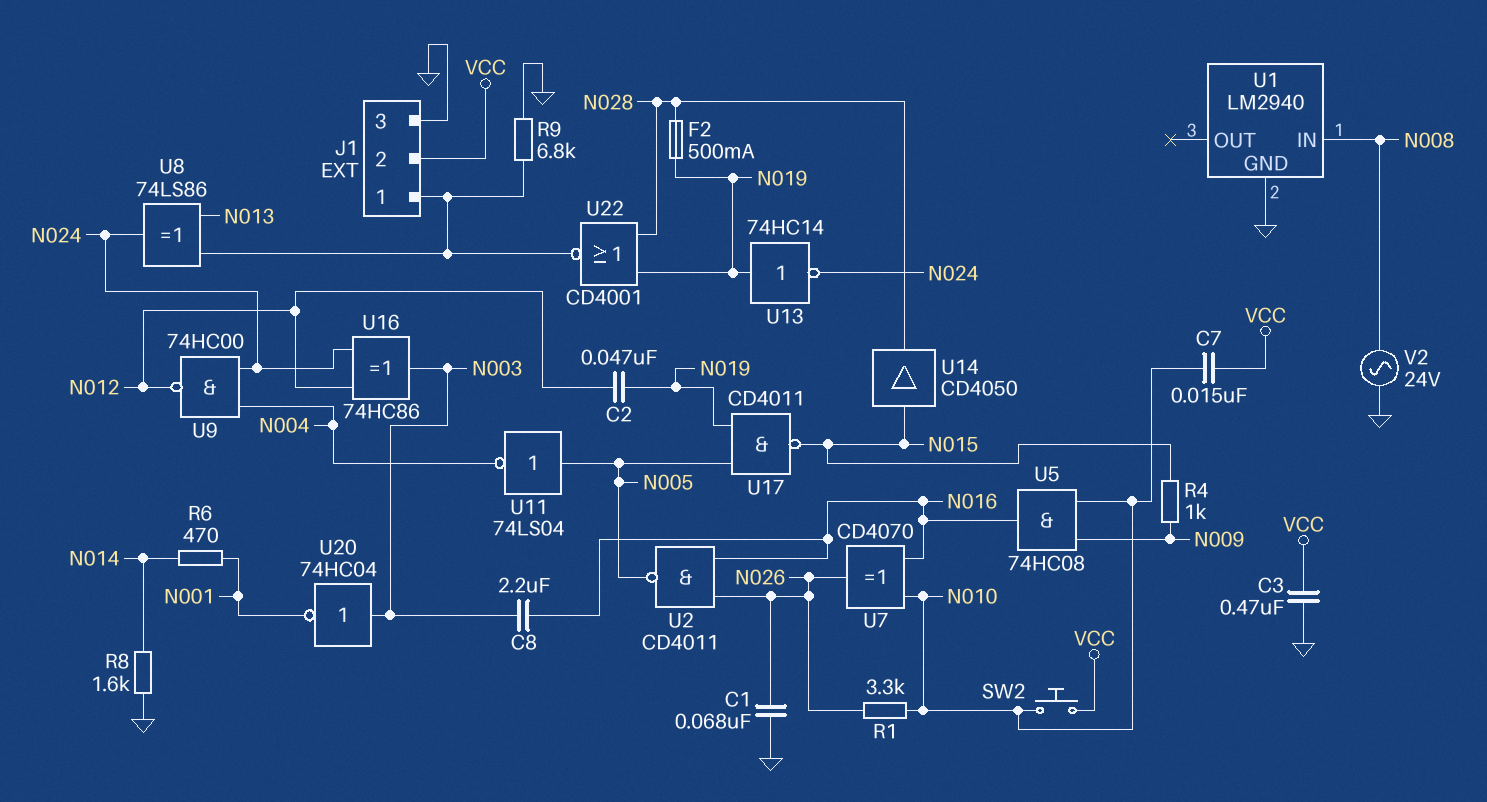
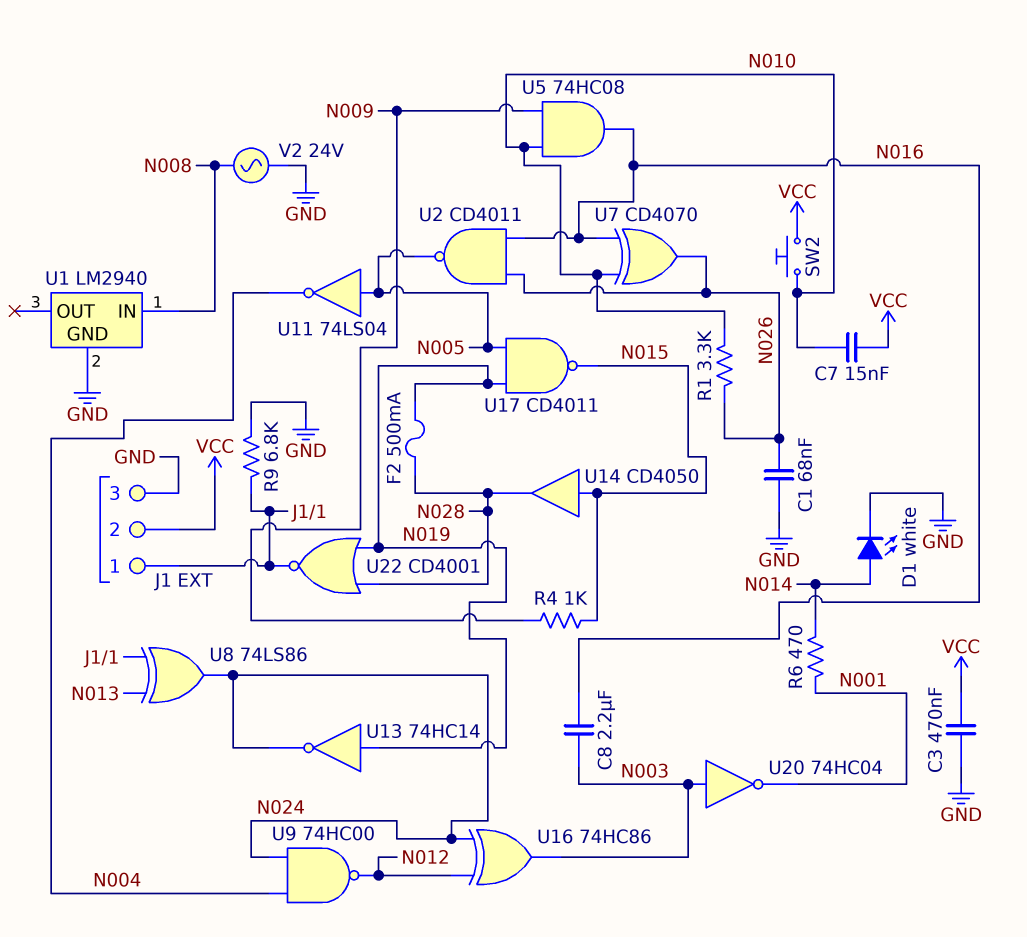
C2: 47nF (N012, N019) -> none
D1: none -> LED white (A N014, K GND)
R8: 1.6k (GND, N014) -> none

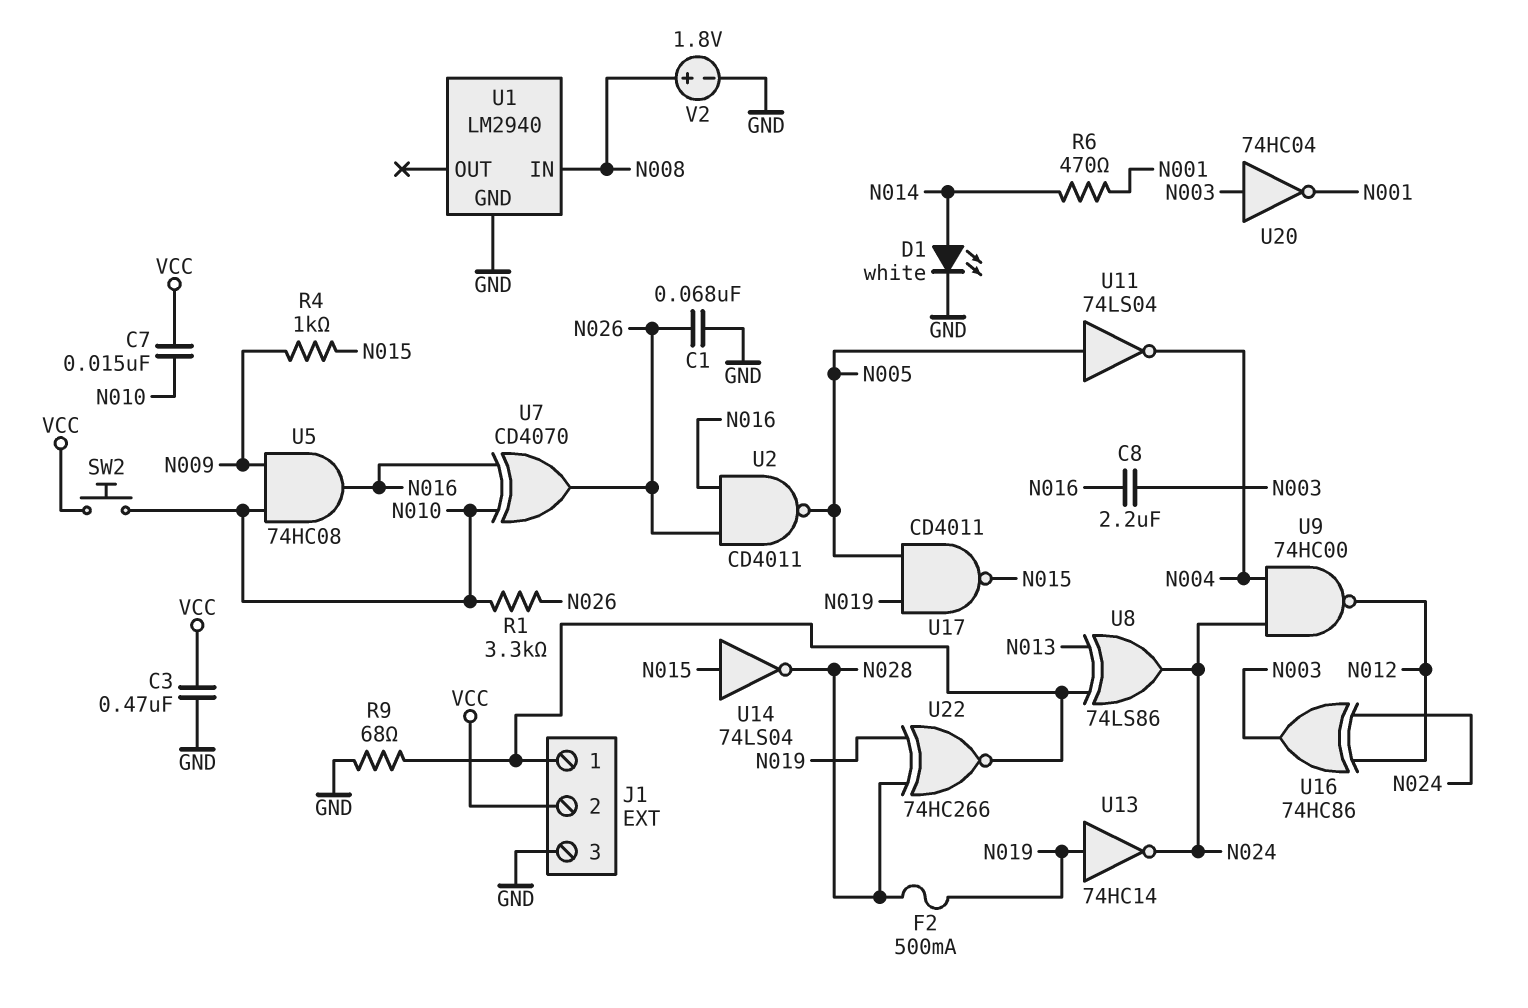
R9: 6.8k (GND, J1/1) -> 68 (GND, J1/1)
U14: buffer CD4050 (in N015, out N028) -> NOT 74LS04 (in N015, out N028)
U22: NOR CD4001 (in N019, in N028, out J1/1) -> XNOR 74HC266 (in N019, in N028, out J1/1)
V2: AC 24V (GND, N008) -> 1.8V (plus N008, minus GND)

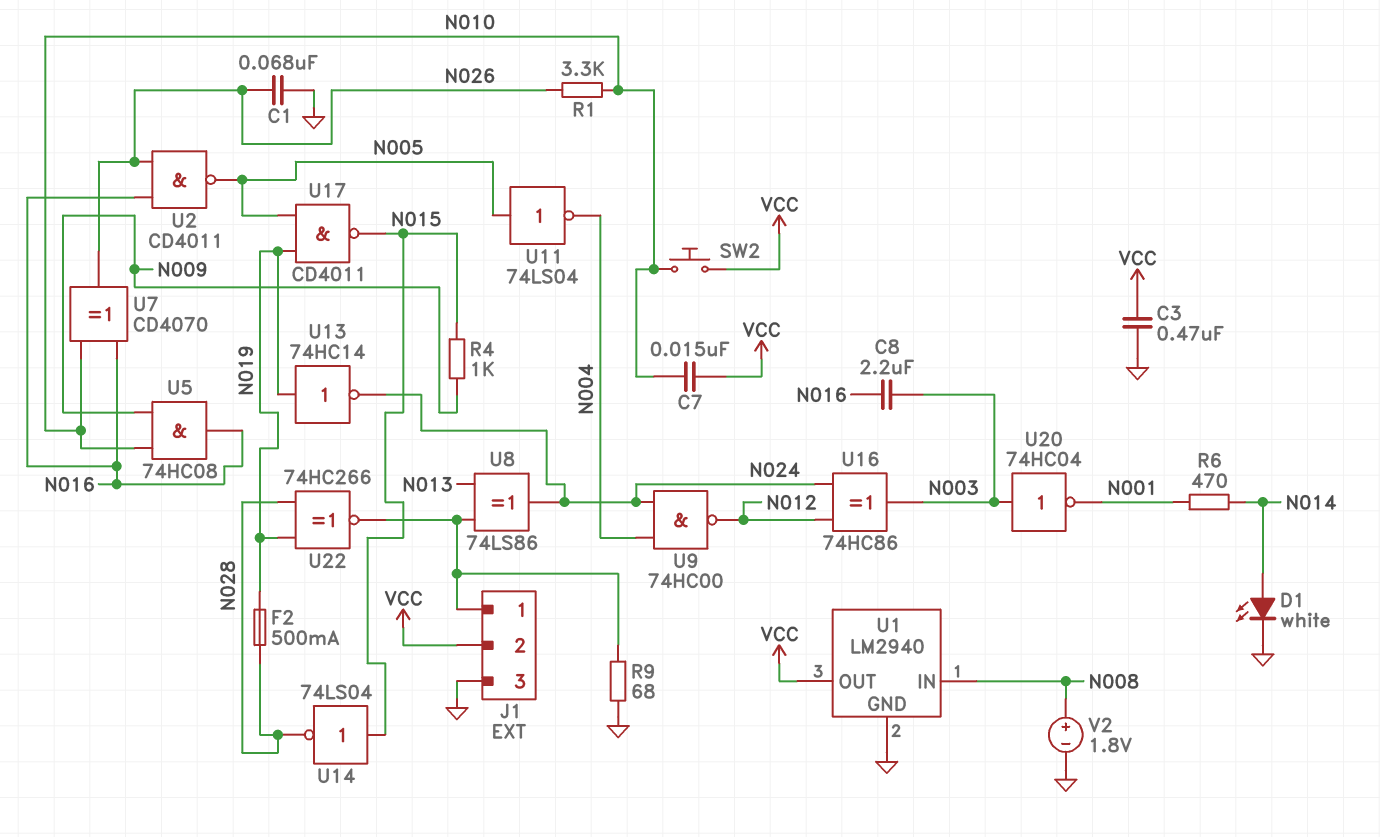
U1 pin OUT: none -> VCC

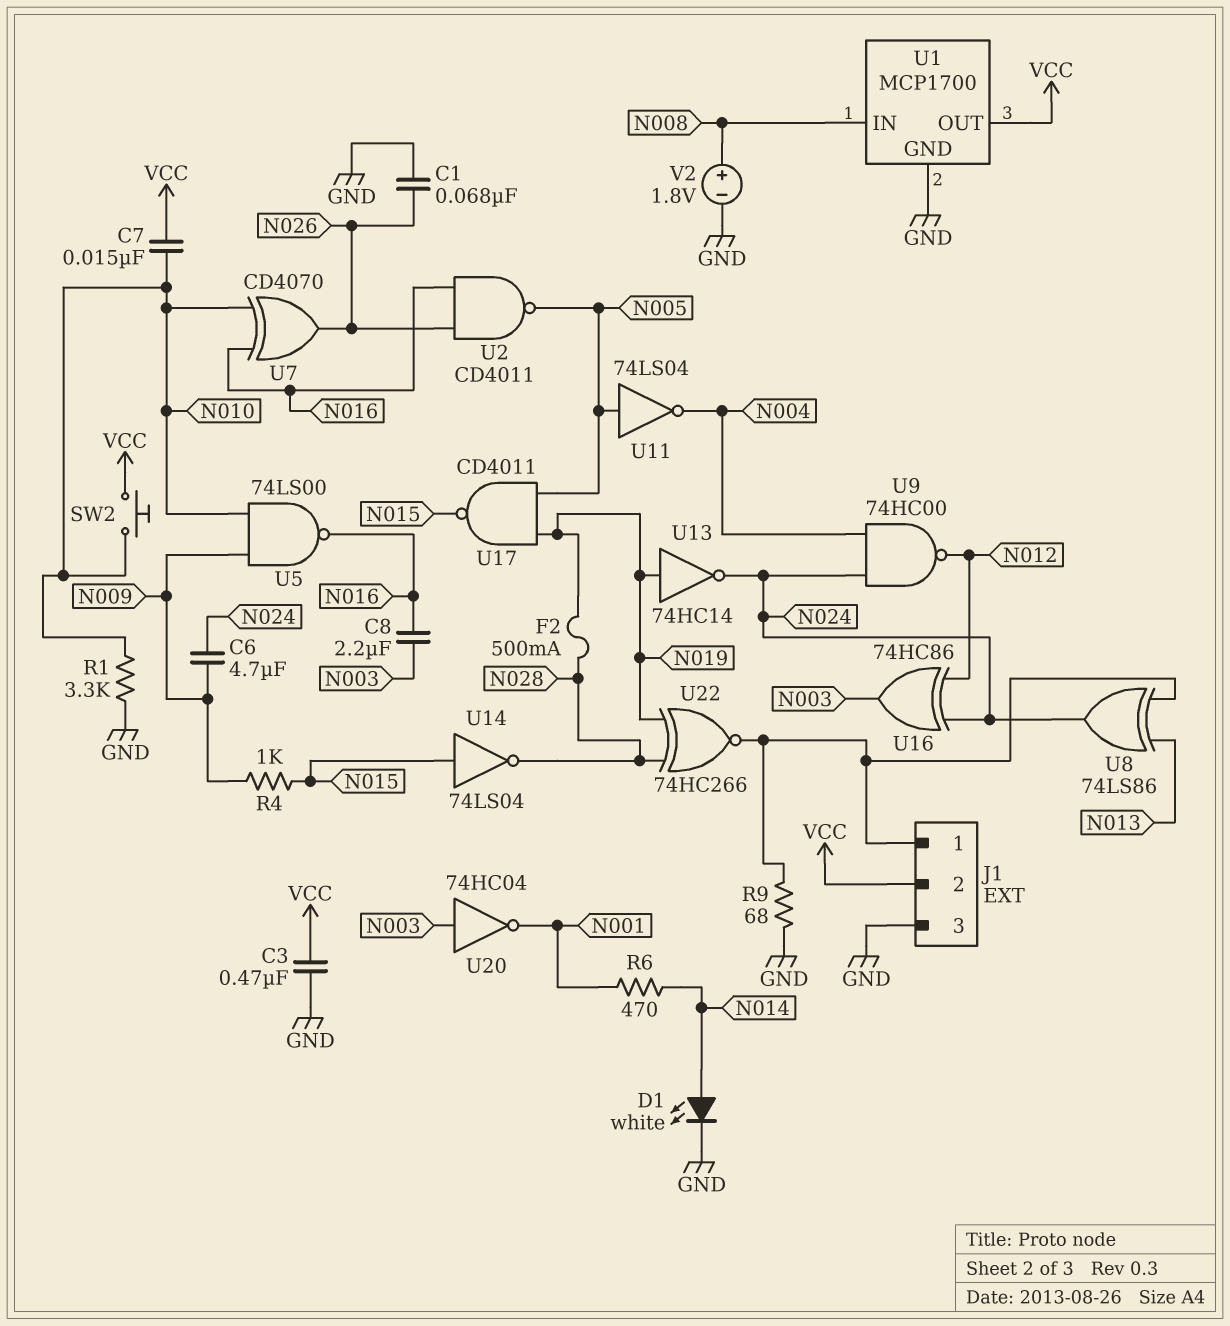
C6: none -> 4.7uF (N009, N024)
R1: 3.3k (N010, N026) -> 3.3k (GND, N010)
U1: LM2940 -> MCP1700
U5: AND 74HC08 (in N009, in N010, out N016) -> NAND 74LS00 (in N009, in N010, out N016)

